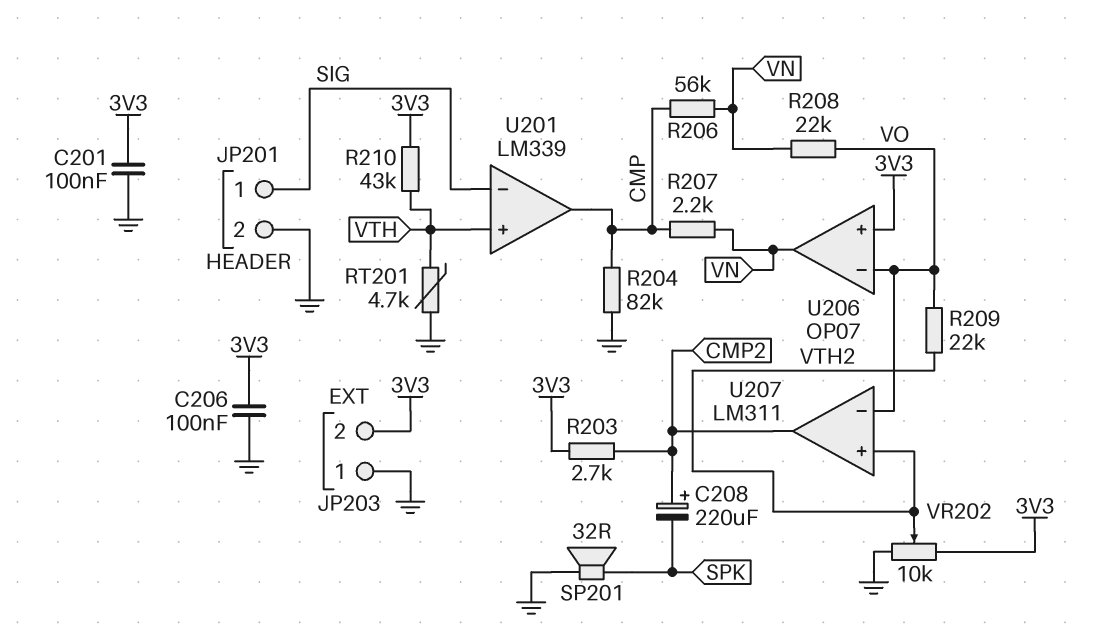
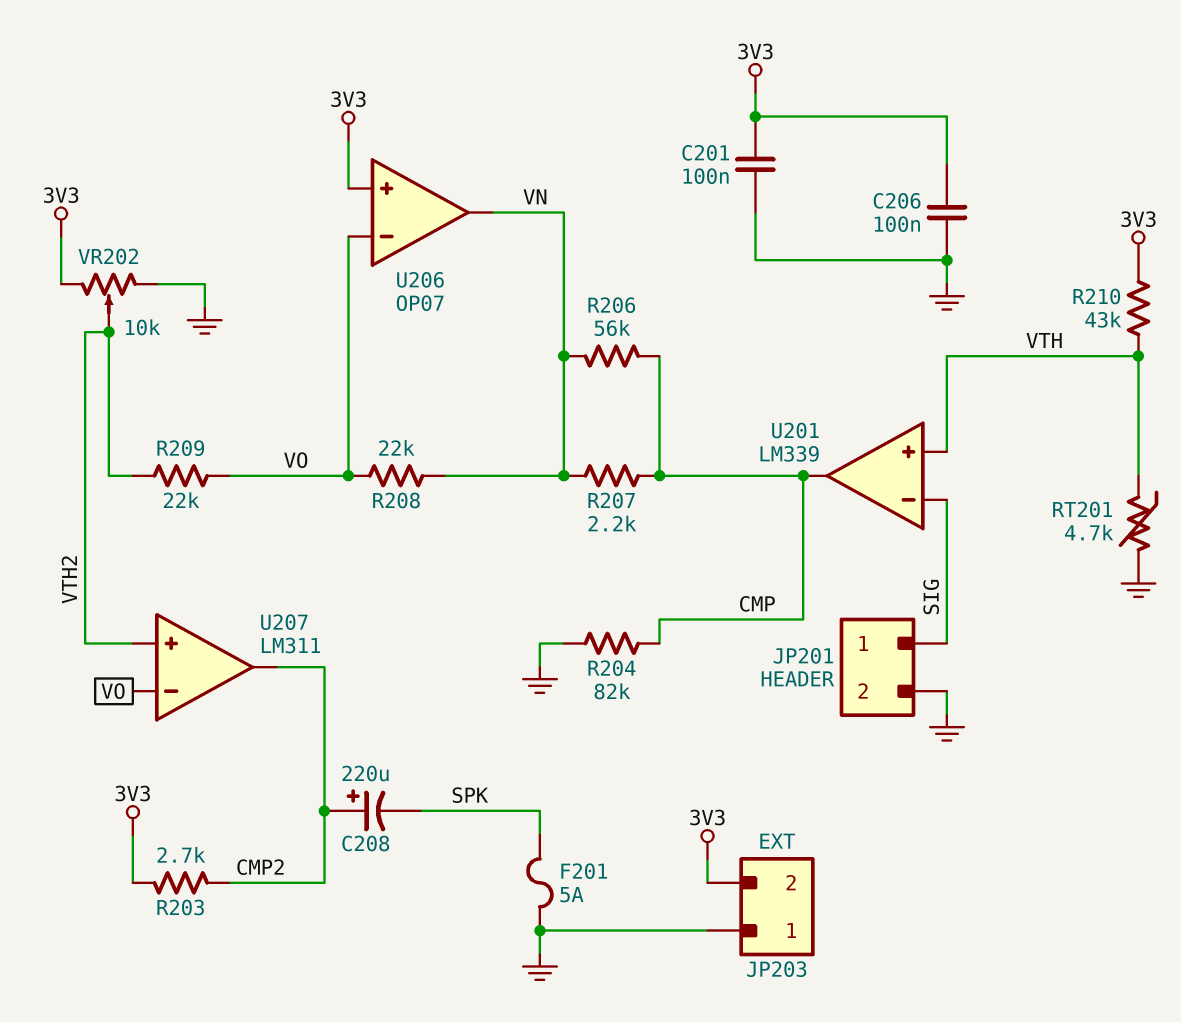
F201: none -> 5A (GND, SPK)
SP201: speaker 32R (GND, SPK) -> none

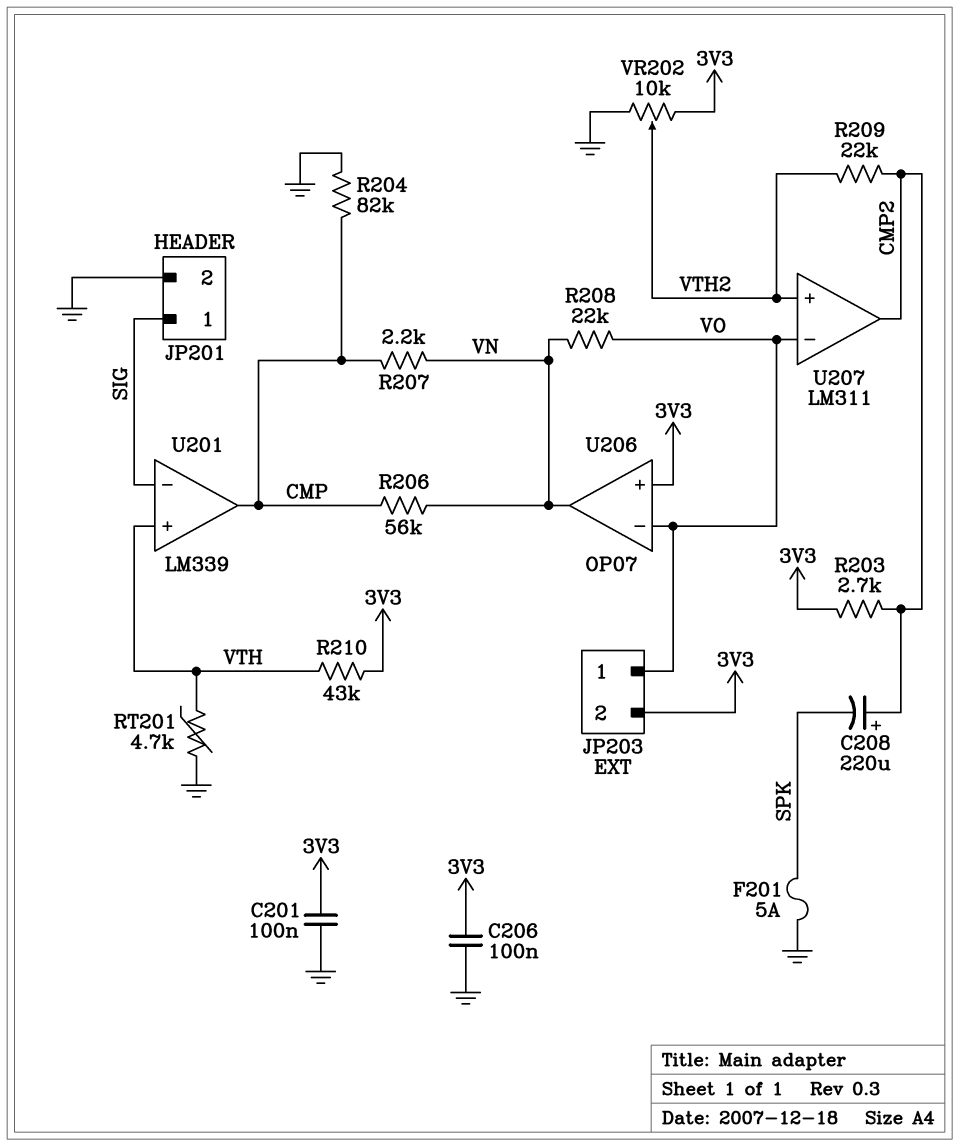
JP203 pin 1: GND -> VO
R209: 22k (VO, VTH2) -> 22k (CMP2, VTH2)

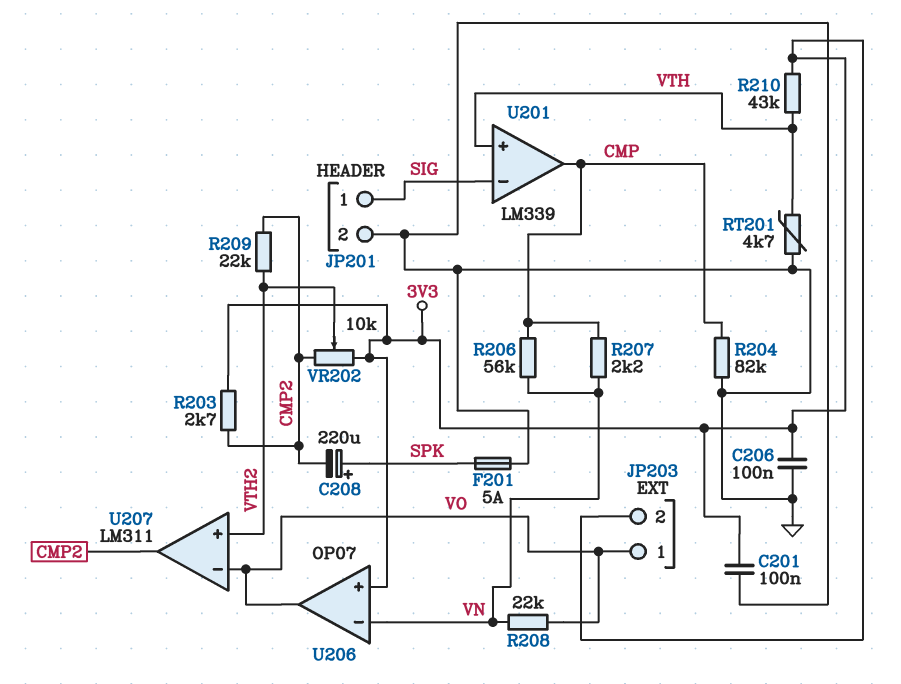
C208: 220uF (plus CMP2, minus SPK) -> 220uF (plus SPK, minus CMP2)
U206 pin in-: VO -> VN
U206 pin out: VN -> VO
VR202: 10k (3V3, GND, wiper VTH2) -> 10k (3V3, CMP2, wiper VTH2)

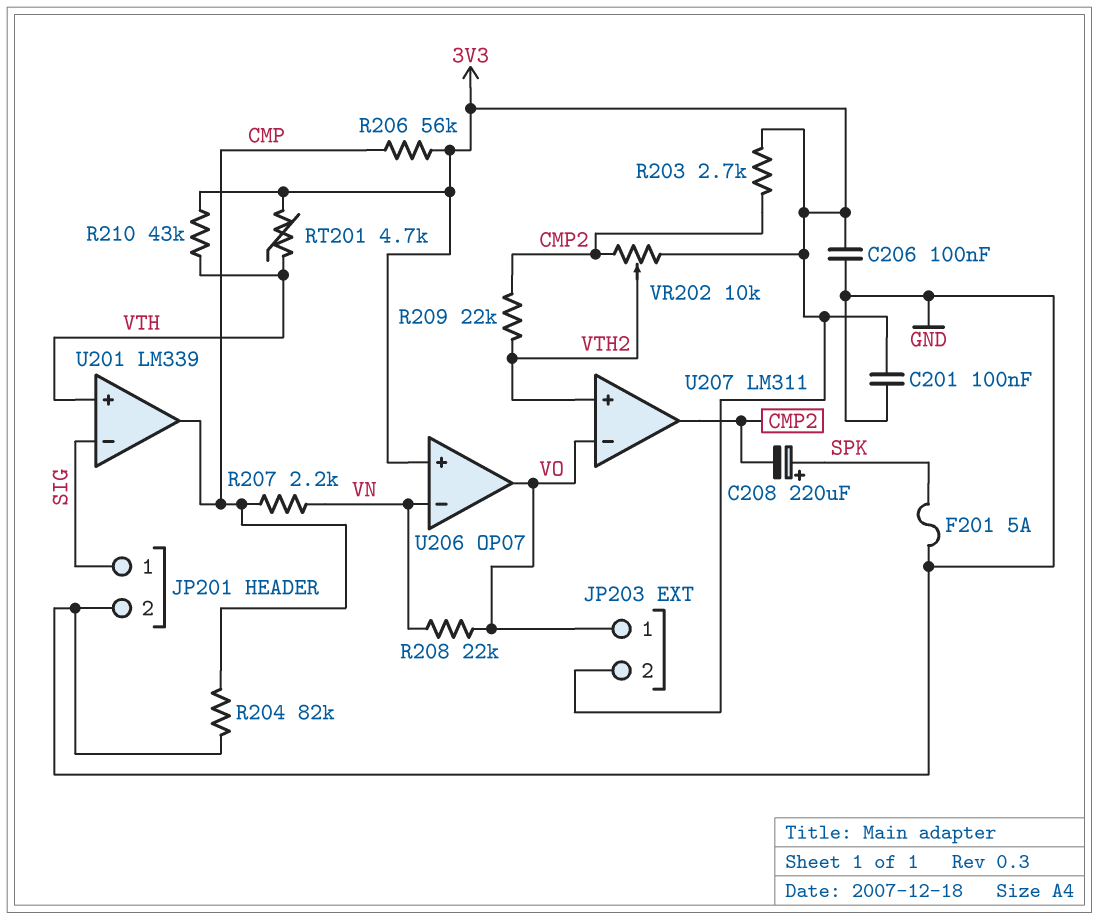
R206: 56k (CMP, VN) -> 56k (3V3, CMP)
RT201: 4.7k (GND, VTH) -> 4.7k (3V3, VTH)

